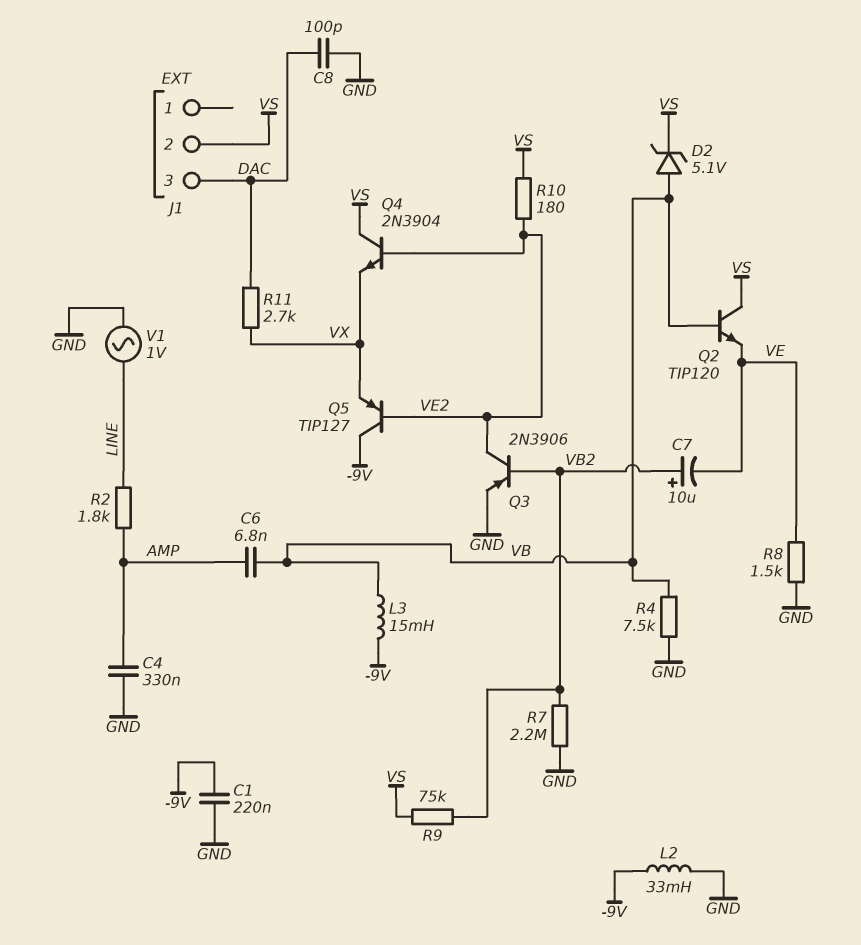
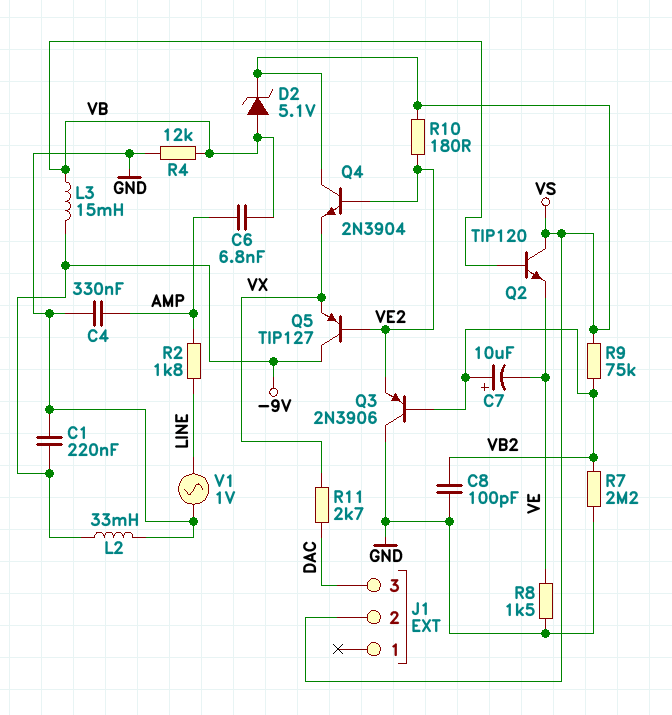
C8: 100pF (DAC, GND) -> 100pF (GND, VB2)
Q3: PNP 2N3906 (B VB2, C VE2, E GND) -> PNP 2N3906 (B VB2, C GND, E VE2)
R4: 7.5k (GND, VB) -> 12k (GND, VB)

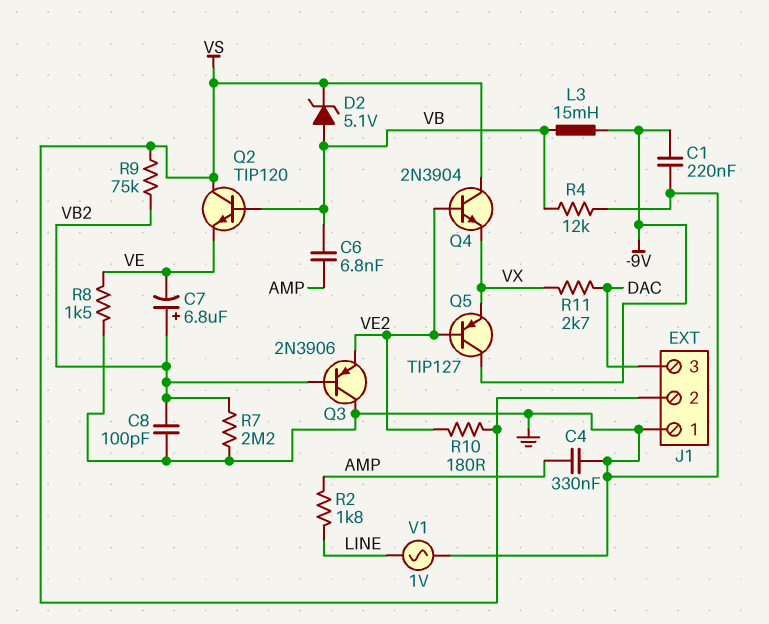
C7: 10uF (plus VB2, minus VE) -> 6.8uF (plus VB2, minus VE)
J1 pin 1: none -> GND
L2: 33mH (-9V, GND) -> none

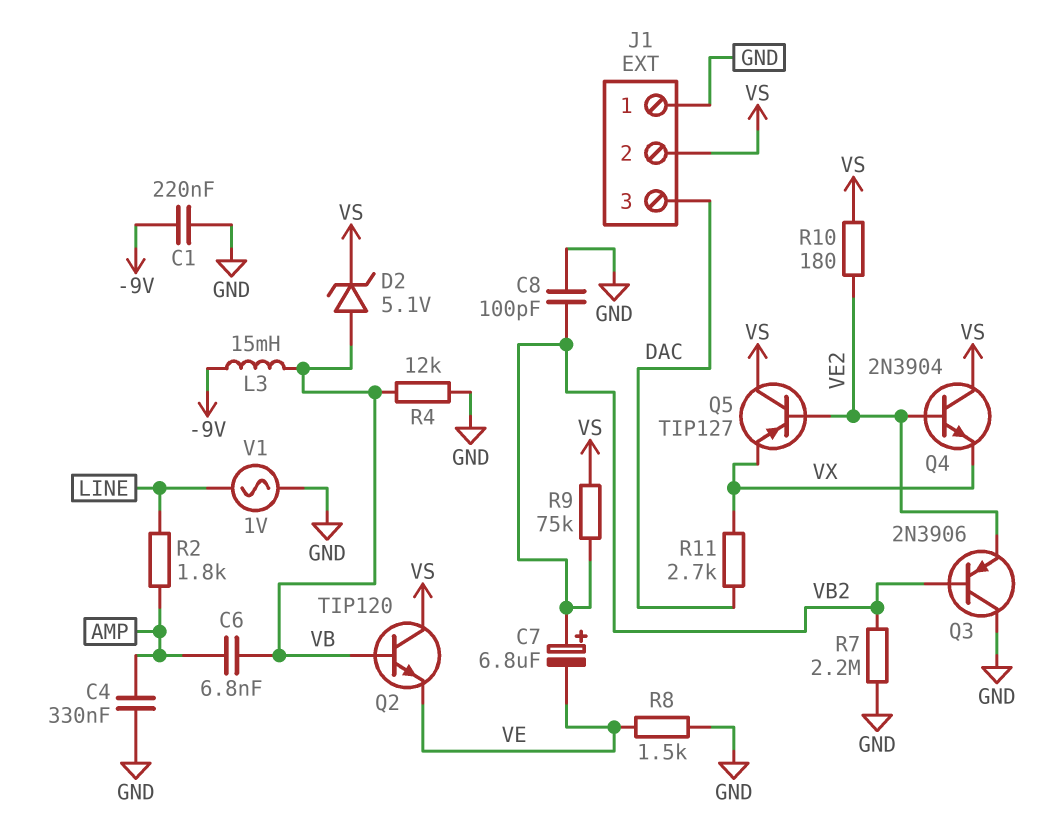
Q5: PNP TIP127 (B VE2, C -9V, E VX) -> PNP TIP127 (B VE2, C VS, E VX)

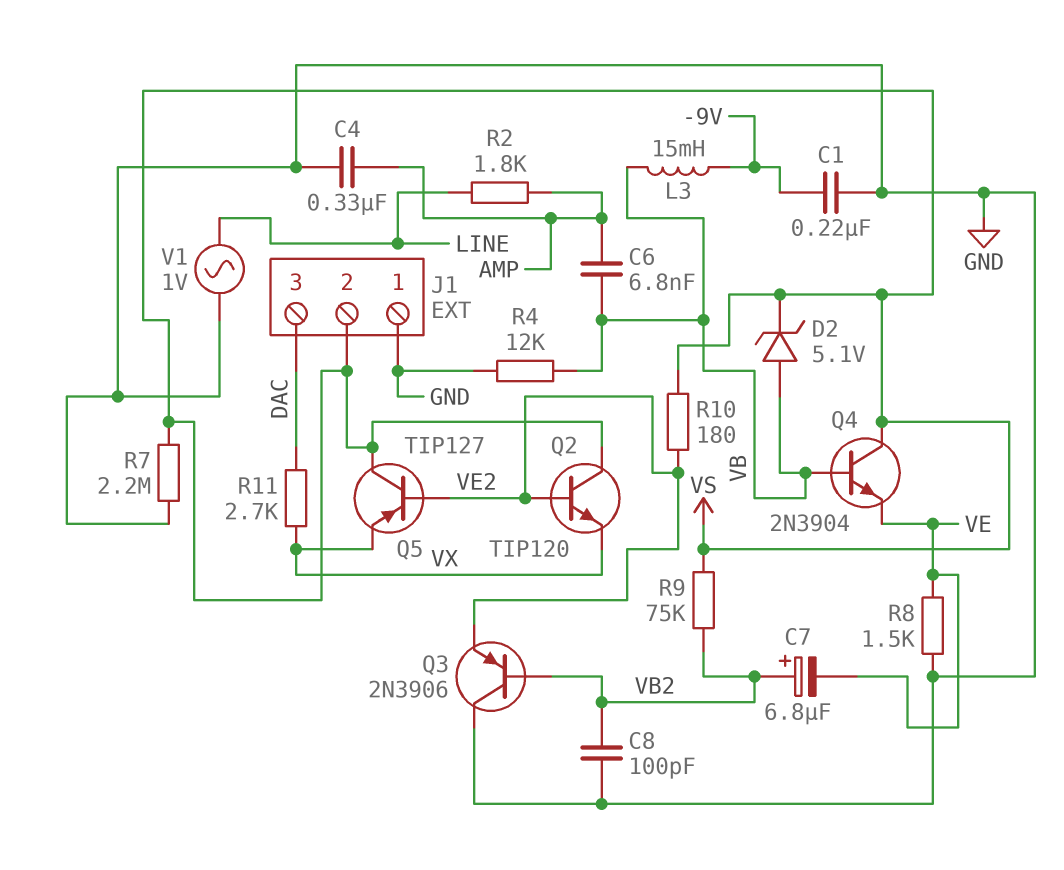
Q2: NPN TIP120 (B VB, C VS, E VE) -> NPN TIP120 (B VE2, C VS, E VX)
Q4: NPN 2N3904 (B VE2, C VS, E VX) -> NPN 2N3904 (B VB, C VS, E VE)
R7: 2.2M (GND, VB2) -> 2.2M (GND, VS)

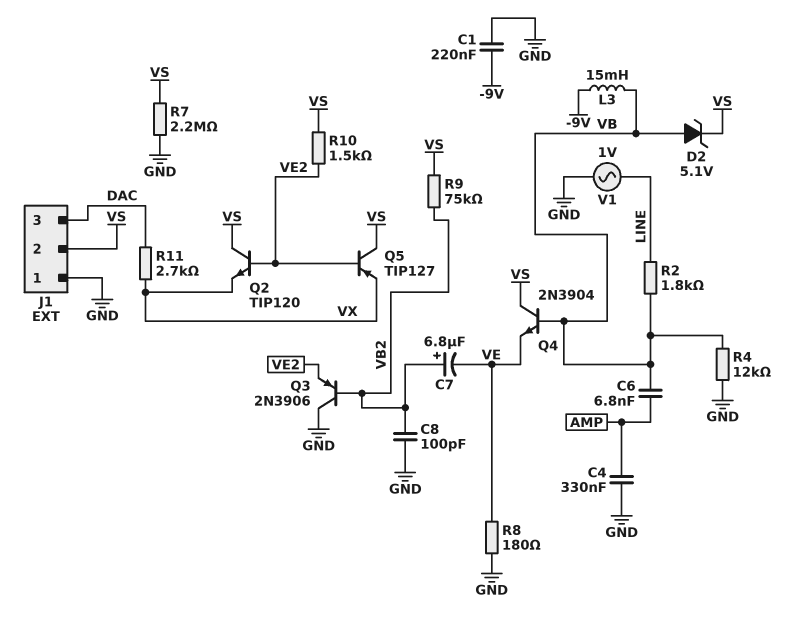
R2: 1.8k (AMP, LINE) -> 1.8k (LINE, VB)
R8: 1.5k (GND, VE) -> 180 (GND, VE)
R10: 180 (VE2, VS) -> 1.5k (VE2, VS)

